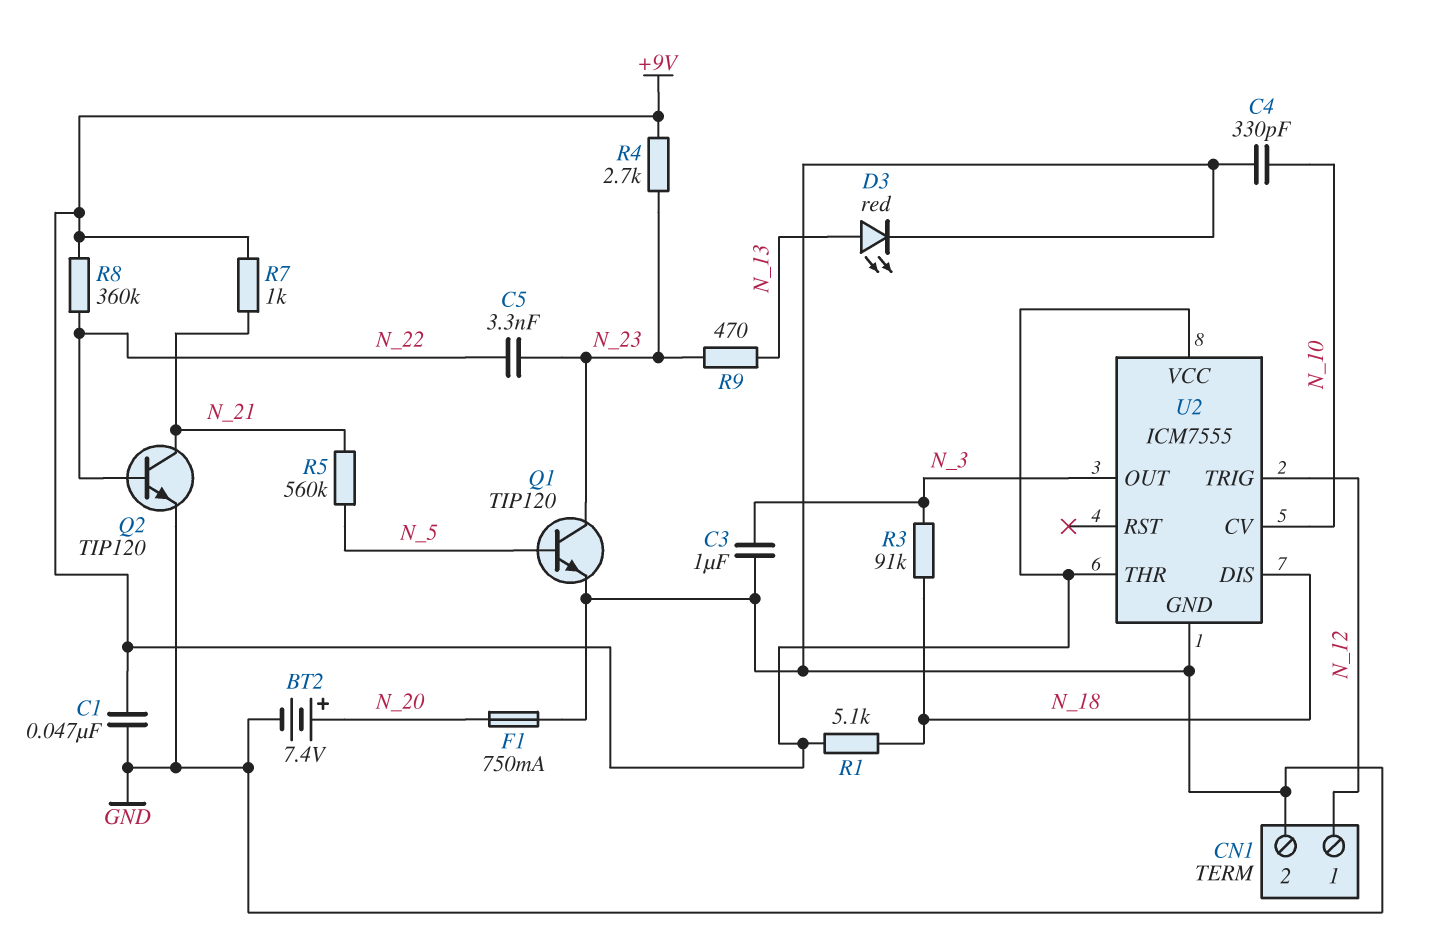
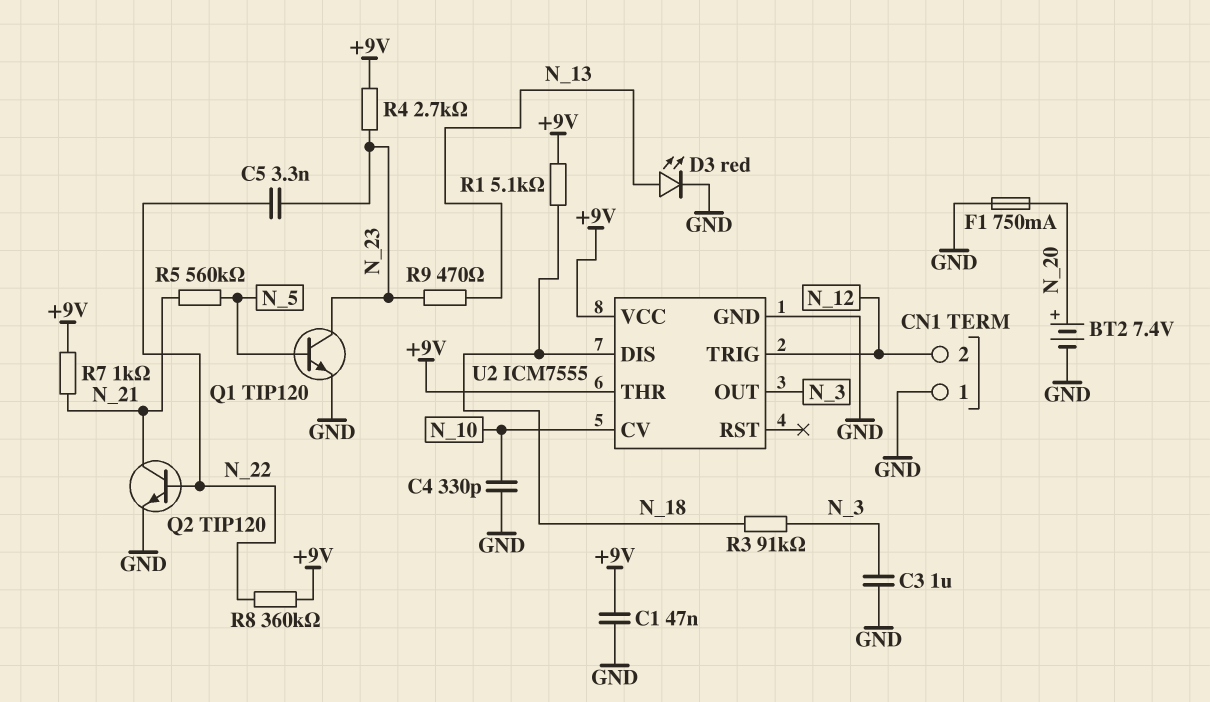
CN1 pin 1: N_12 -> GND
CN1 pin 2: GND -> N_12

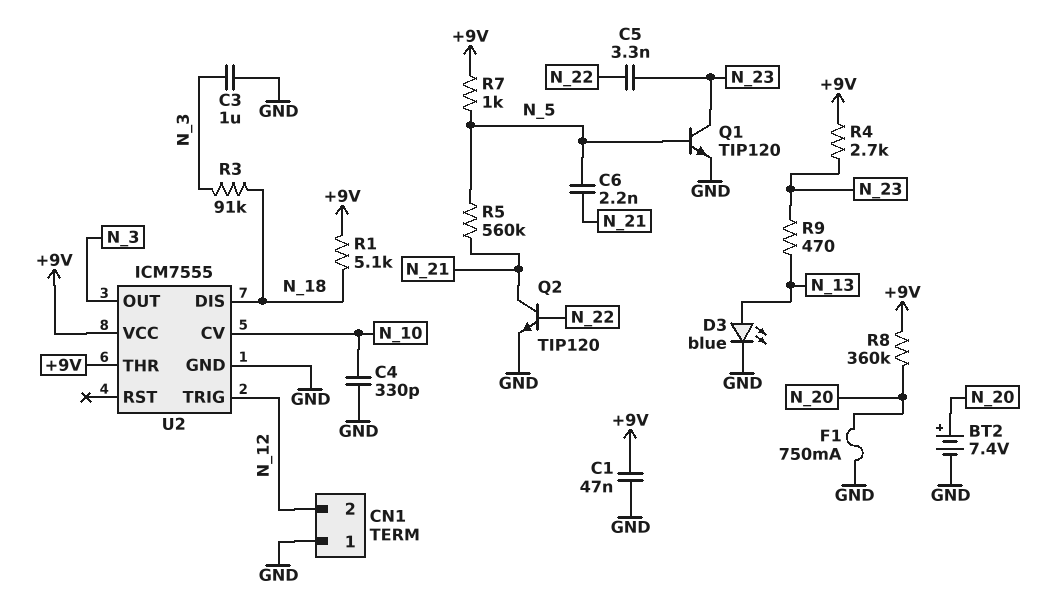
C6: none -> 2.2nF (N_5, N_21)
D3: LED red (A N_13, K GND) -> LED blue (A N_13, K GND)
R7: 1k (+9V, N_21) -> 1k (+9V, N_5)
R8: 360k (+9V, N_22) -> 360k (+9V, N_20)

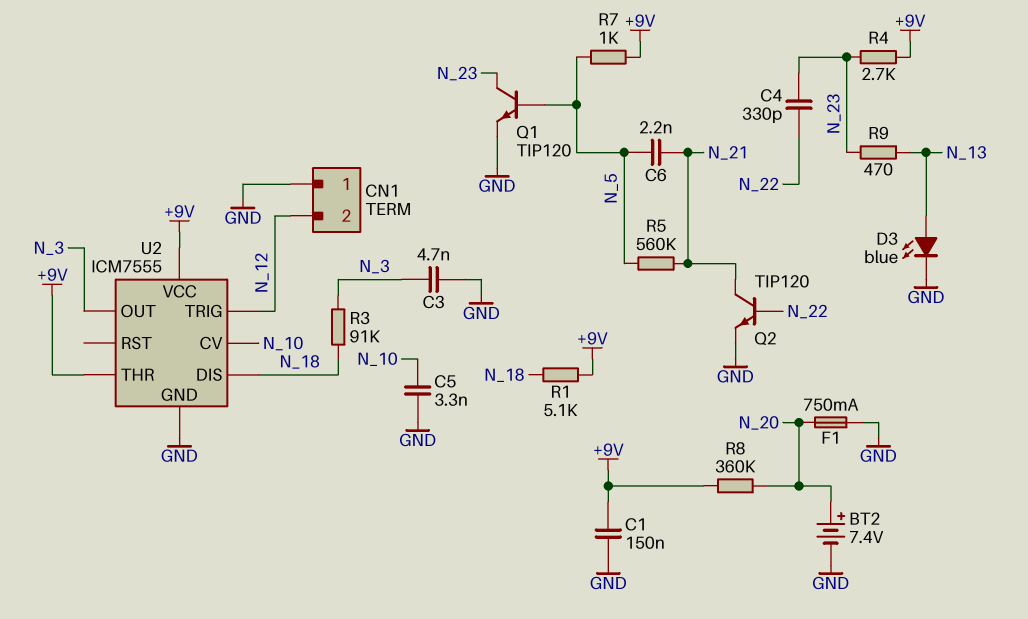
C1: 47nF (+9V, GND) -> 150nF (+9V, GND)
C3: 1uF (GND, N_3) -> 4.7nF (GND, N_3)
C4: 330pF (GND, N_10) -> 330pF (N_22, N_23)
C5: 3.3nF (N_22, N_23) -> 3.3nF (GND, N_10)

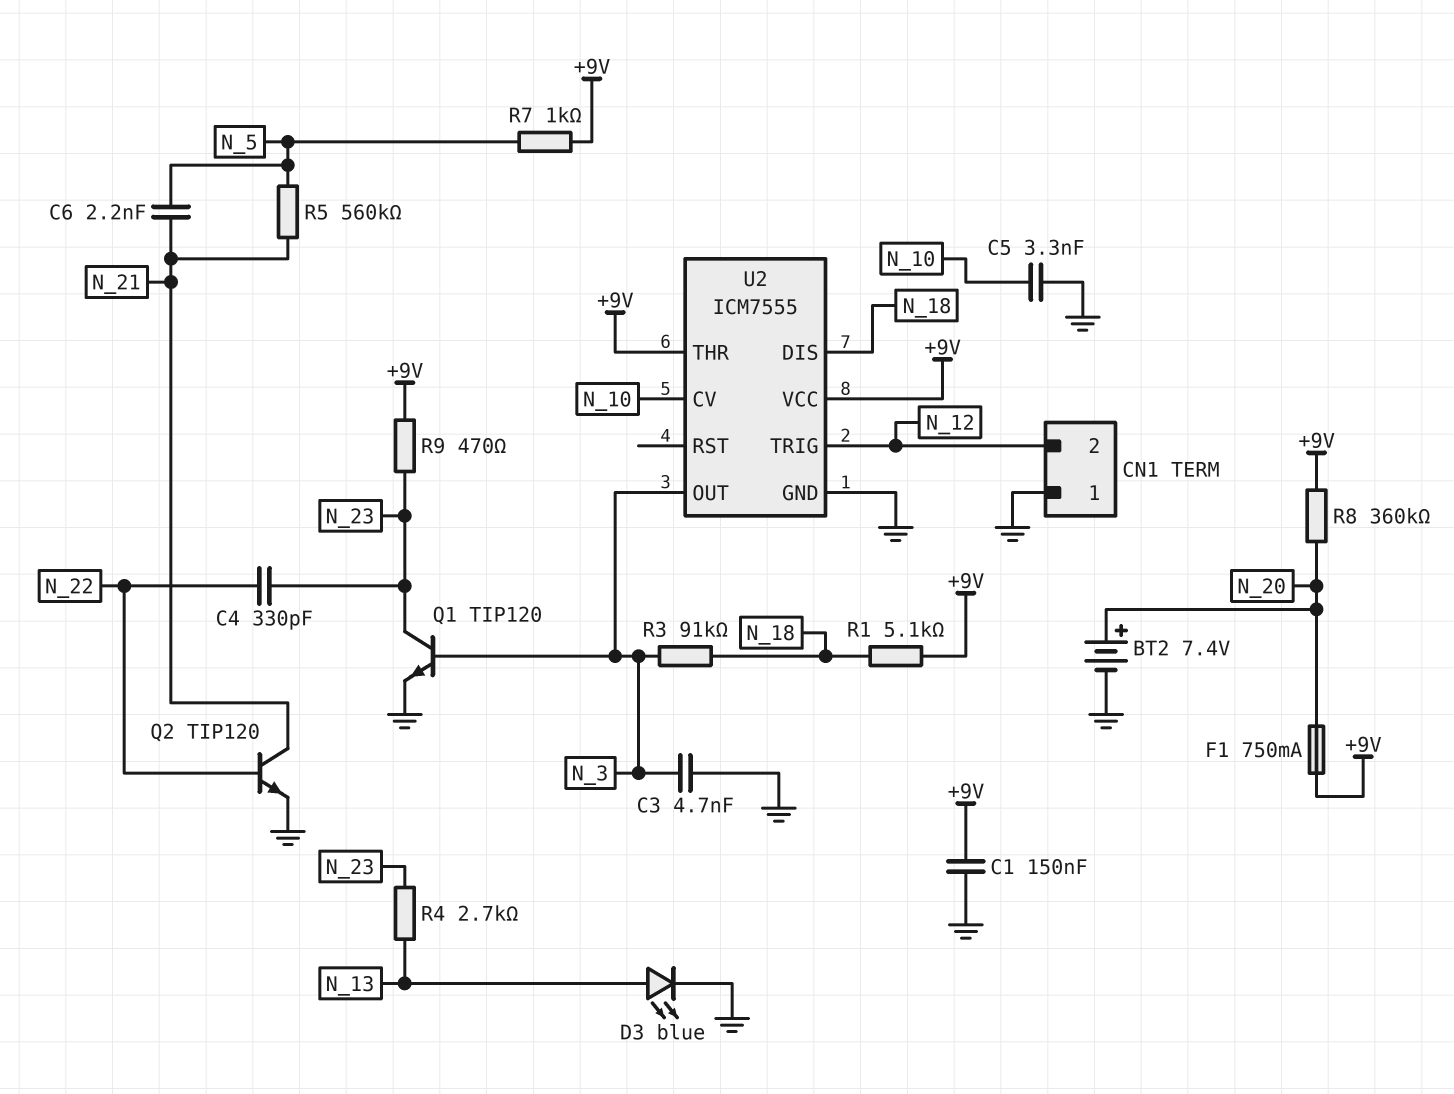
F1: 750mA (GND, N_20) -> 750mA (+9V, N_20)
Q1: NPN TIP120 (B N_5, C N_23, E GND) -> NPN TIP120 (B N_3, C N_23, E GND)
R4: 2.7k (+9V, N_23) -> 2.7k (N_13, N_23)
R9: 470 (N_13, N_23) -> 470 (+9V, N_23)

